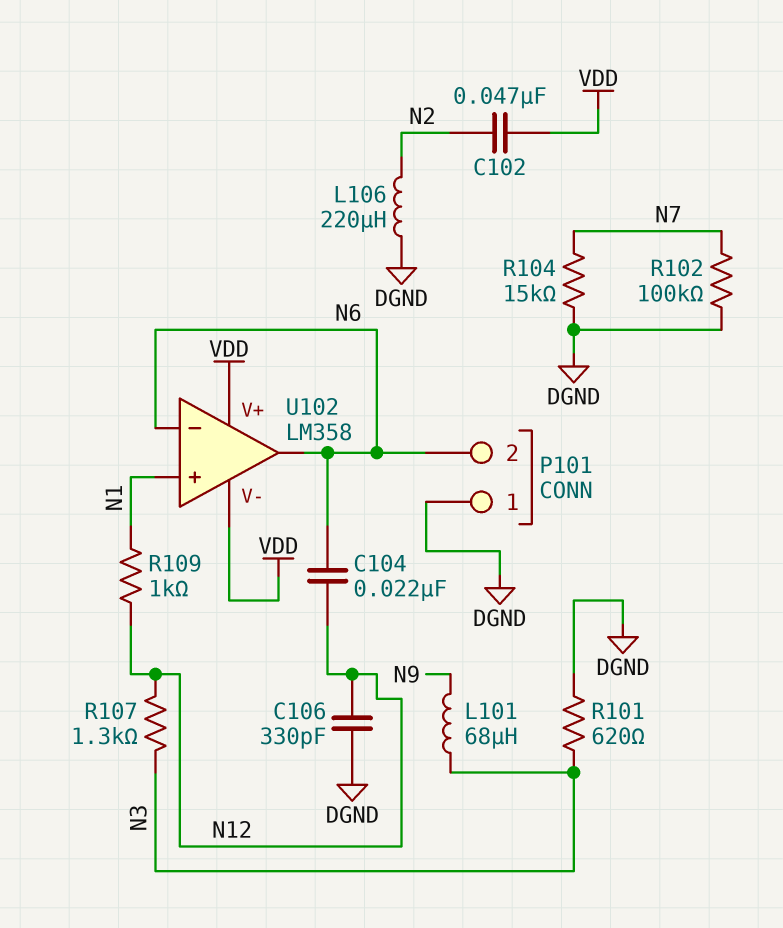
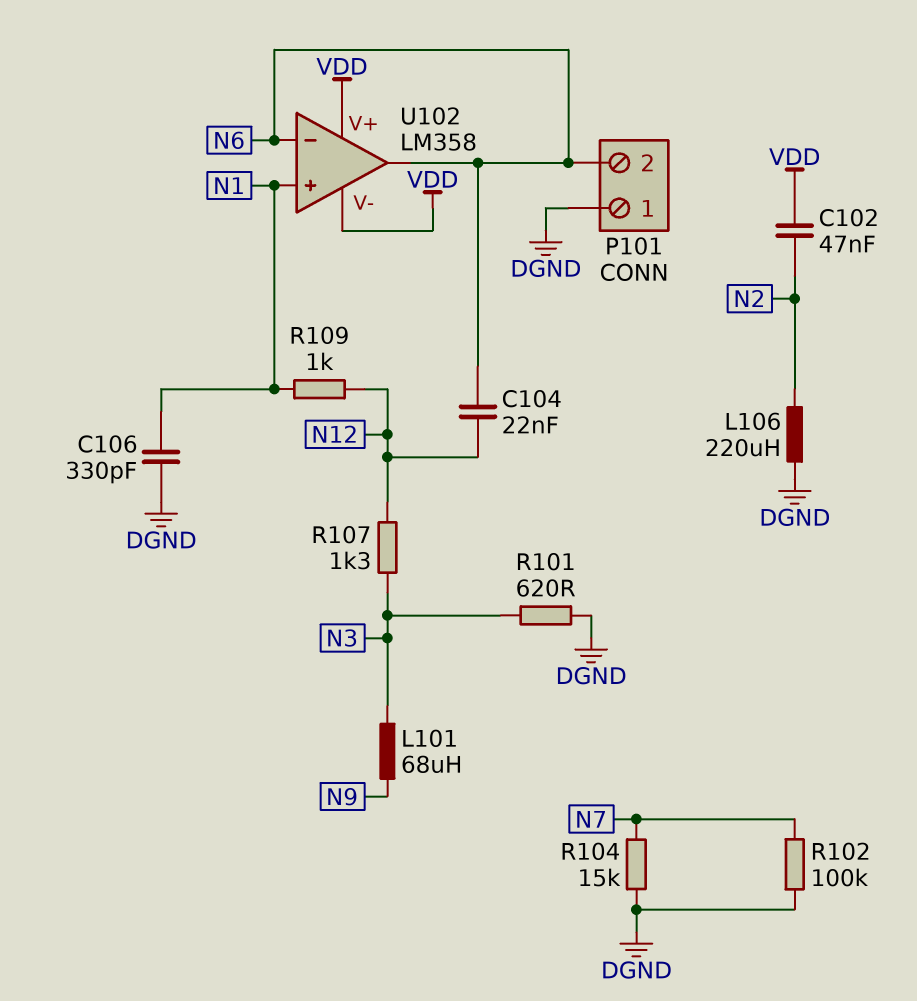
C106: 330pF (DGND, N12) -> 330pF (DGND, N1)

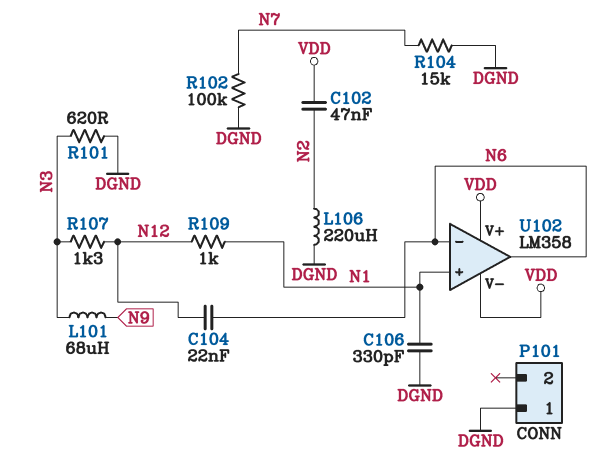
P101 pin 2: N6 -> none

